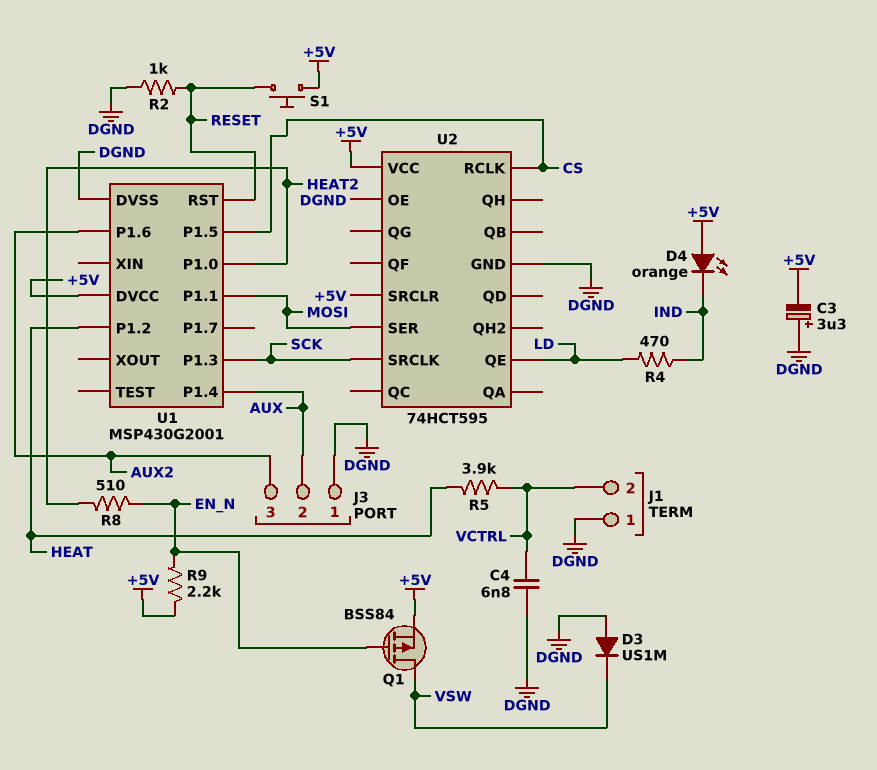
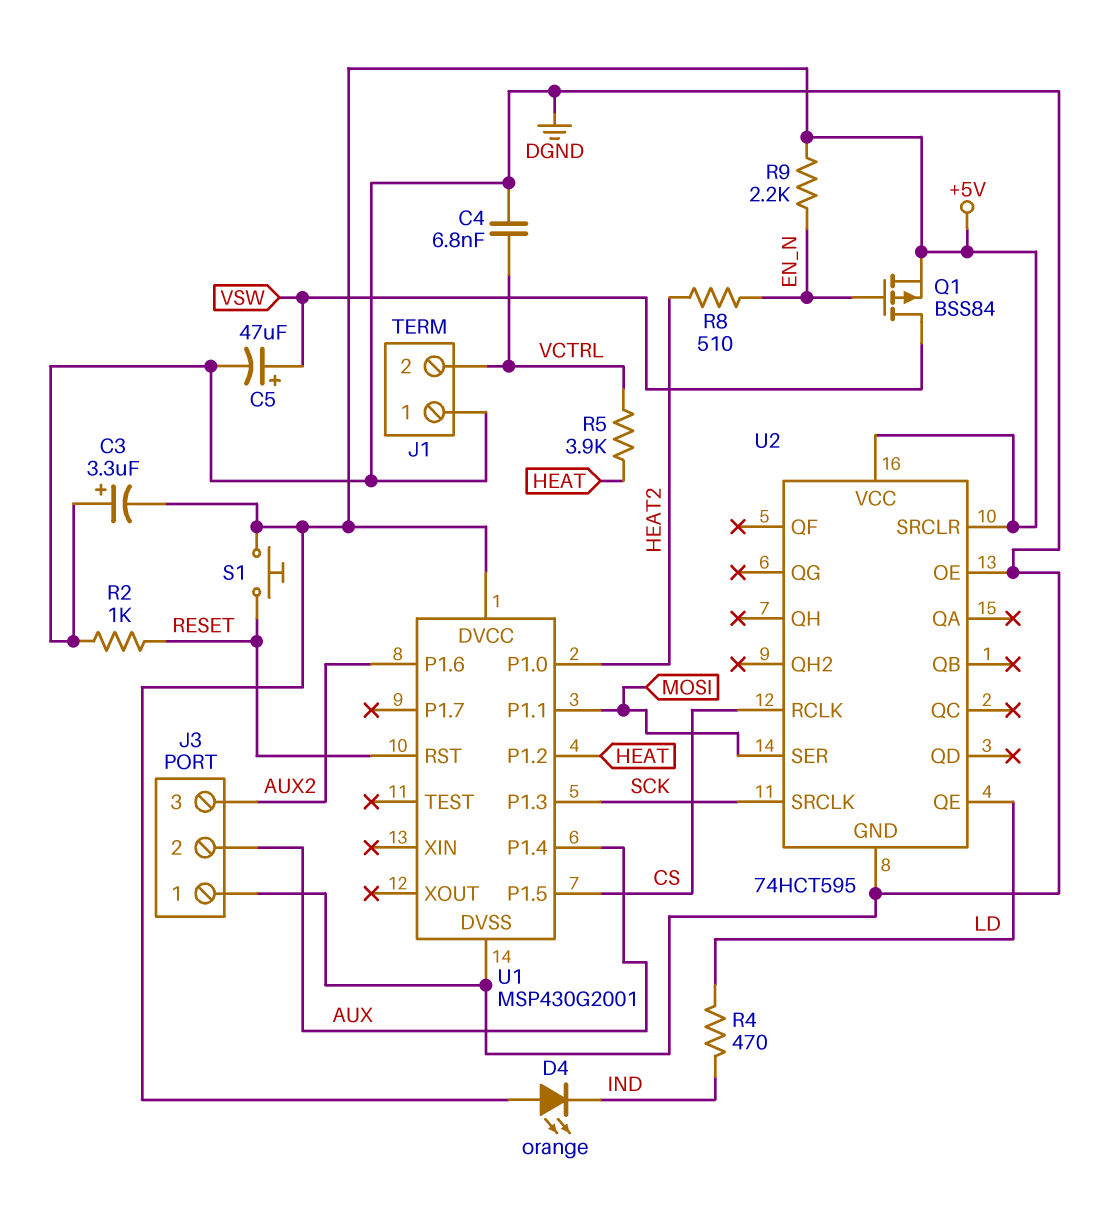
C5: none -> 47uF (plus VSW, minus DGND)
D3: diode US1M (A DGND, K VSW) -> none

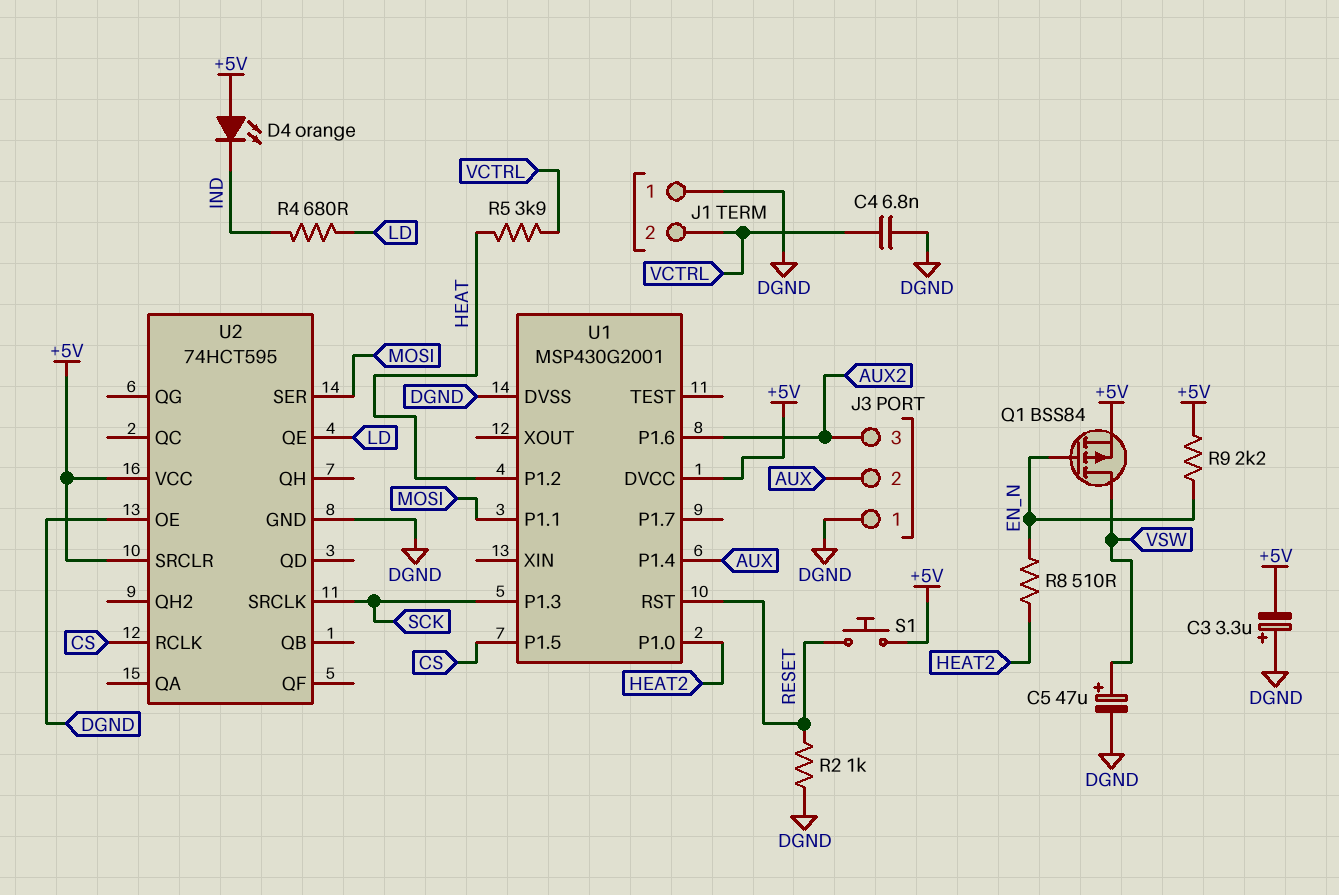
R4: 470 (IND, LD) -> 680 (IND, LD)

